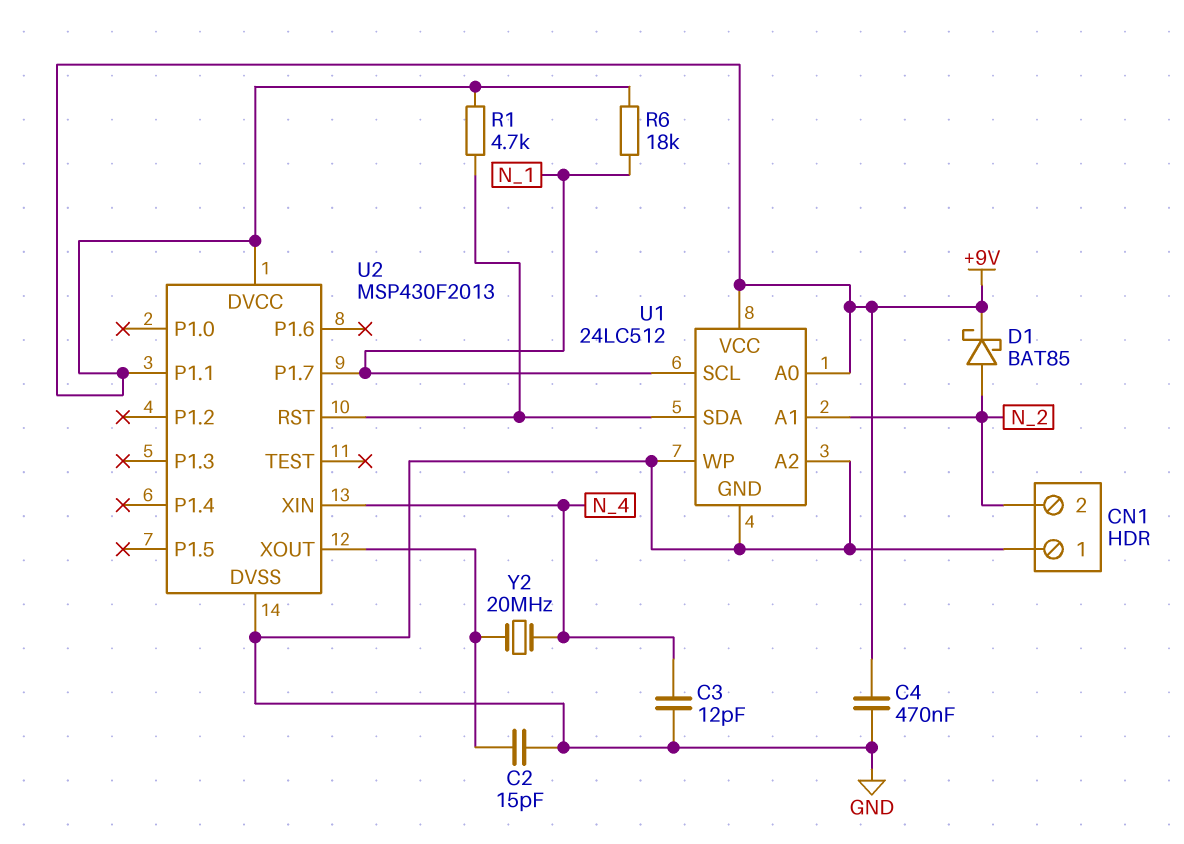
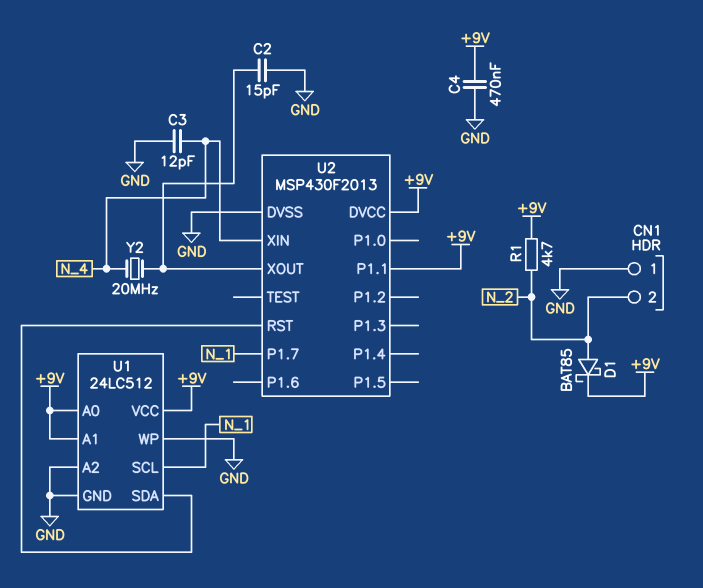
R1: 4.7k (+9V, U1/SDA) -> 4.7k (+9V, N_2)
R6: 18k (+9V, N_1) -> none
U1 pin A1: N_2 -> +9V

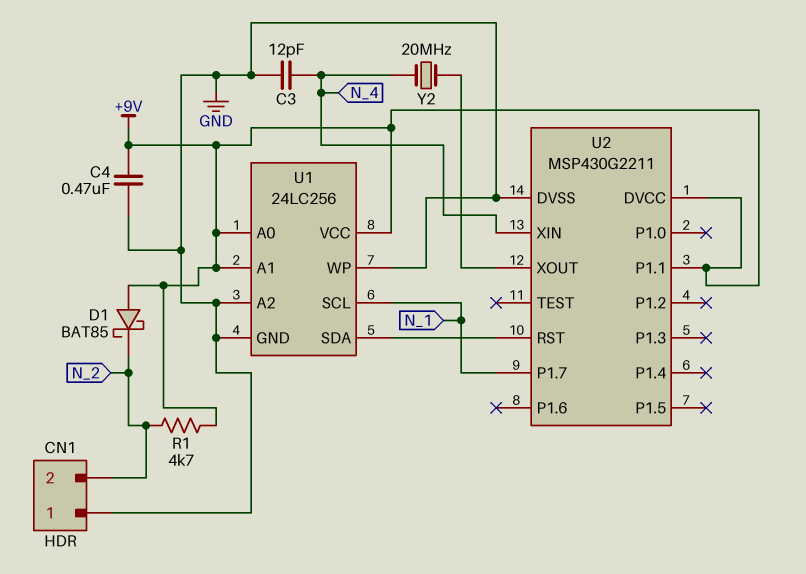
C2: 15pF (GND, U2/XOUT) -> none
D1: schottky BAT85 (A N_2, K +9V) -> schottky BAT85 (A +9V, K N_2)
U1: 24LC512 -> 24LC256
U2: MSP430F2013 -> MSP430G2211

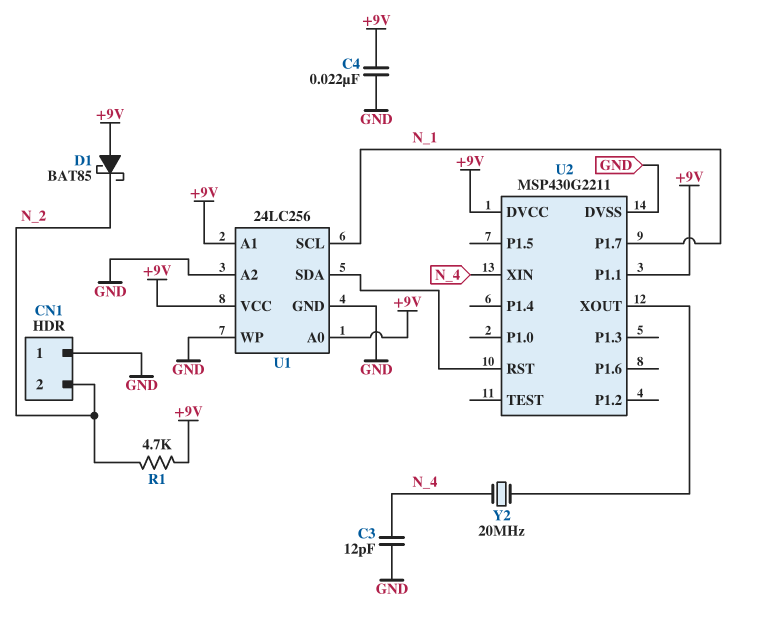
C4: 470nF (+9V, GND) -> 22nF (+9V, GND)

